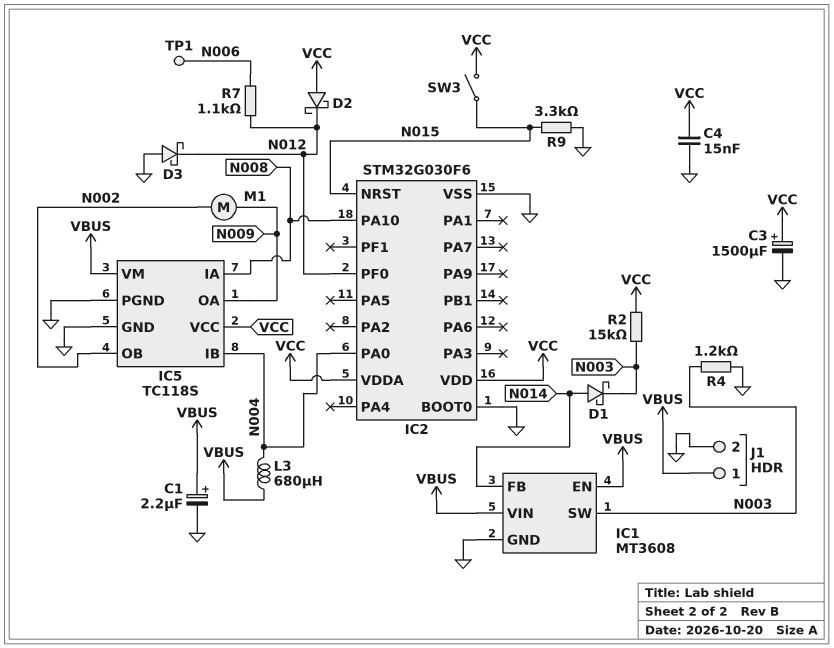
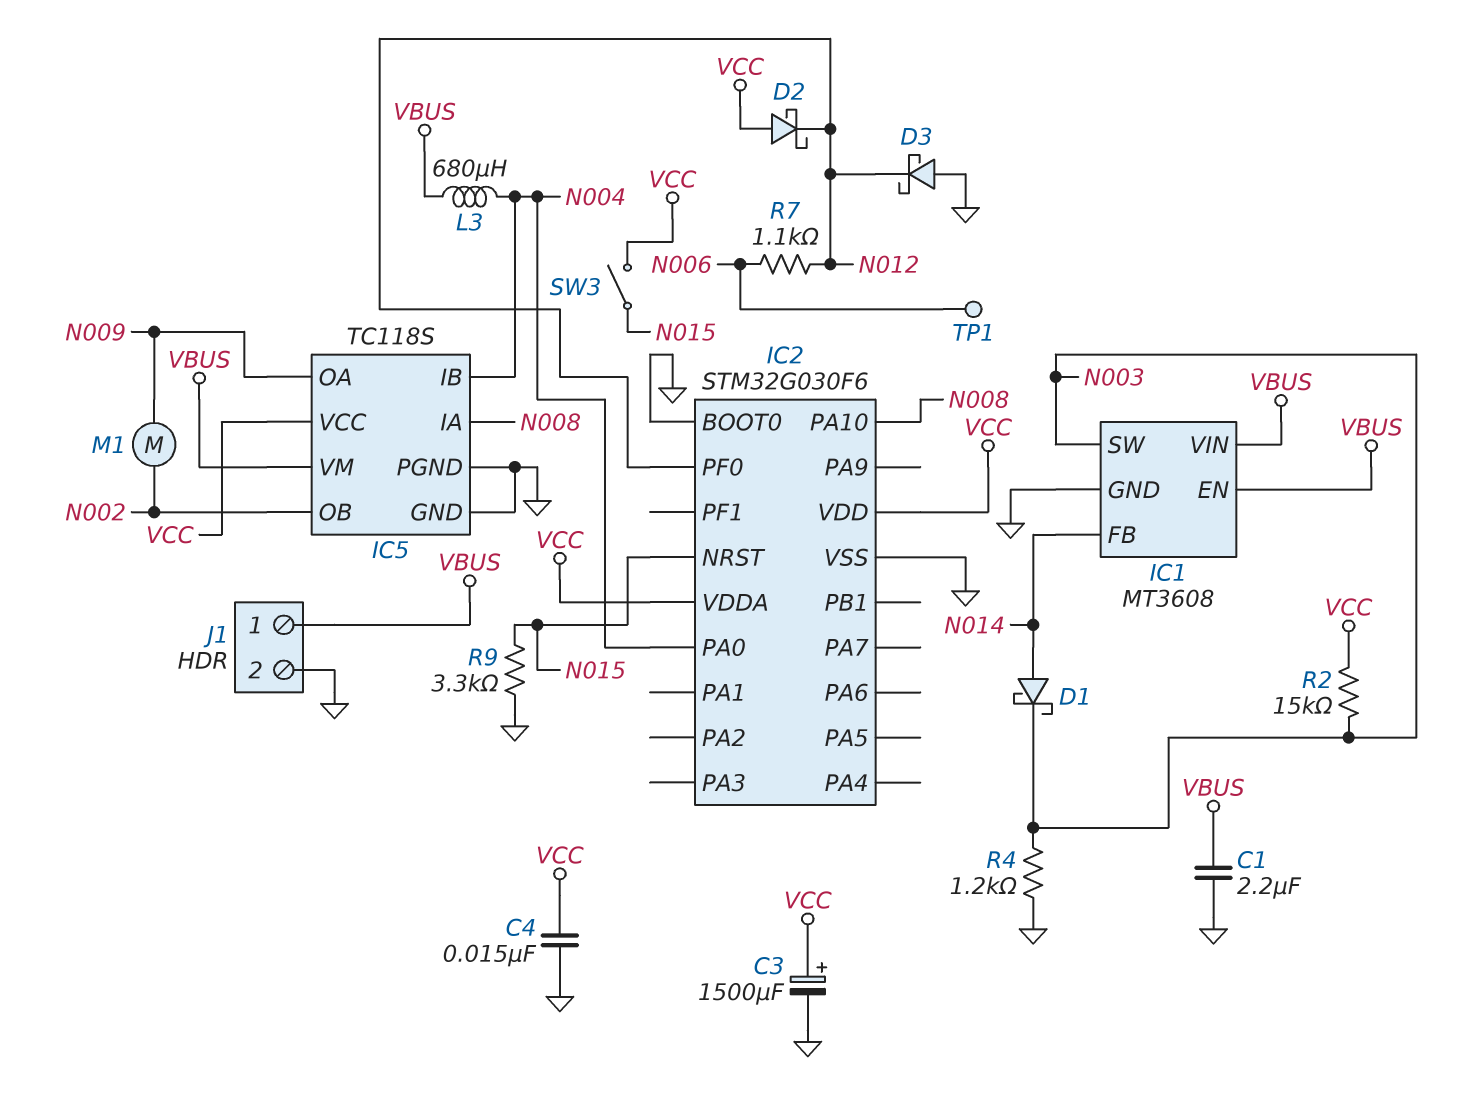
C1: 2.2uF (plus VBUS, minus GND) -> 2.2uF (GND, VBUS)

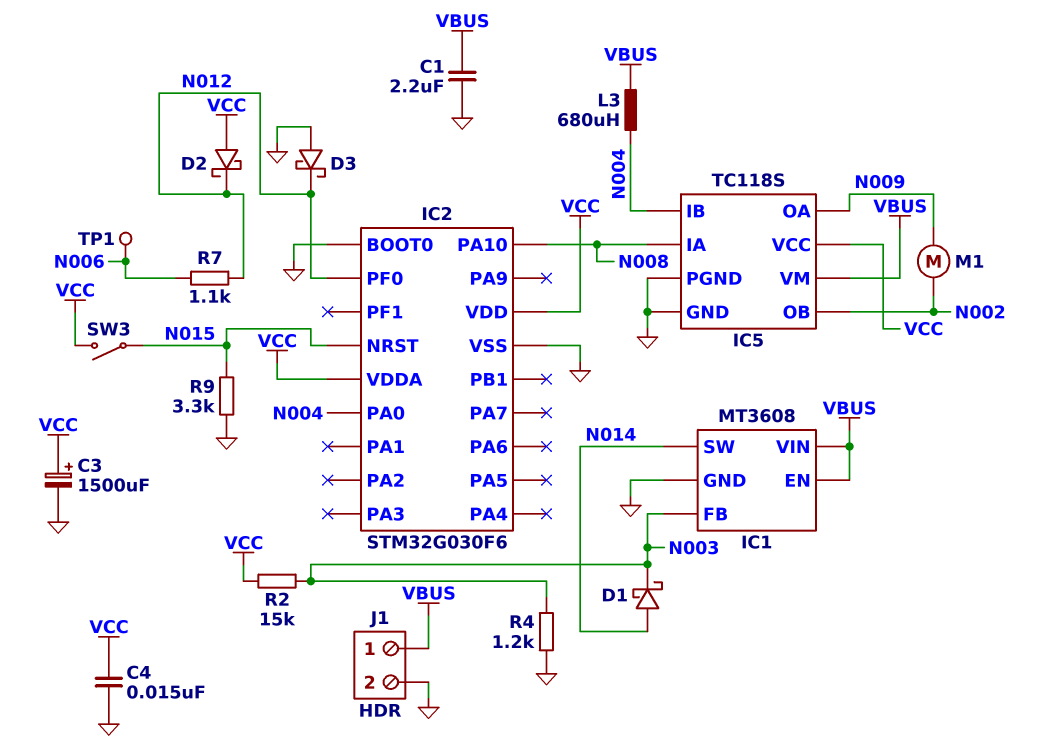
IC1 pin FB: N014 -> N003
IC1 pin SW: N003 -> N014

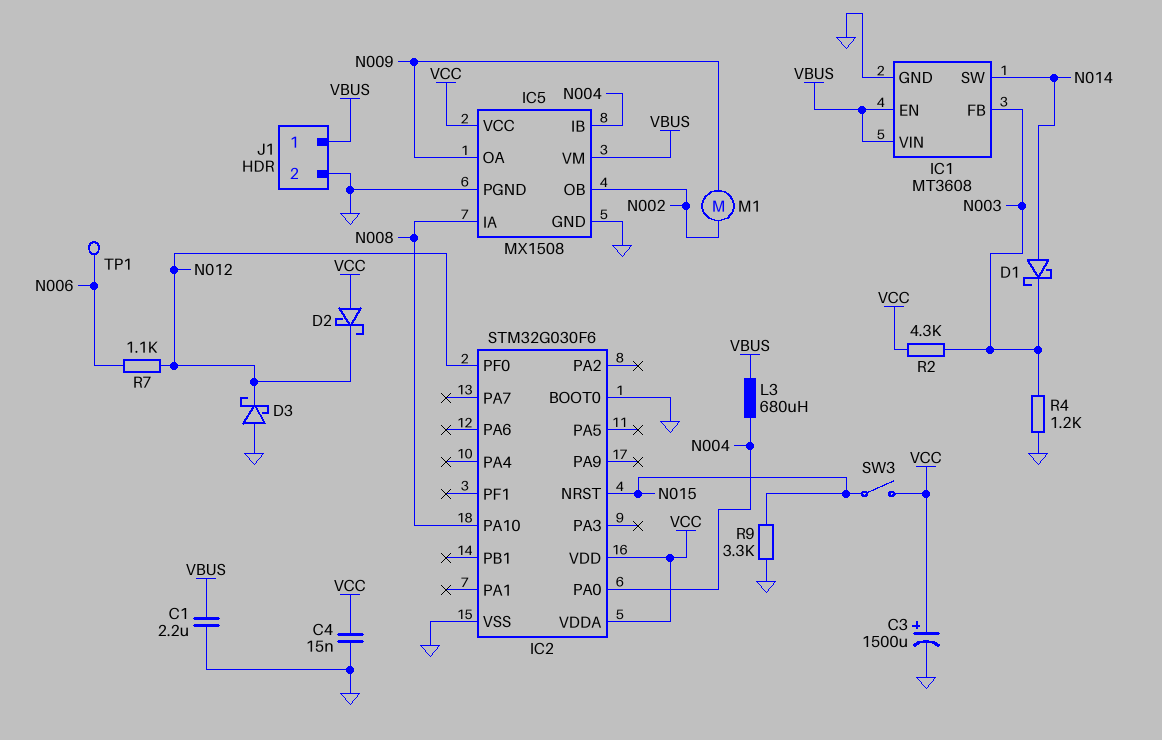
IC5: TC118S -> MX1508
R2: 15k (N003, VCC) -> 4.3k (N003, VCC)

